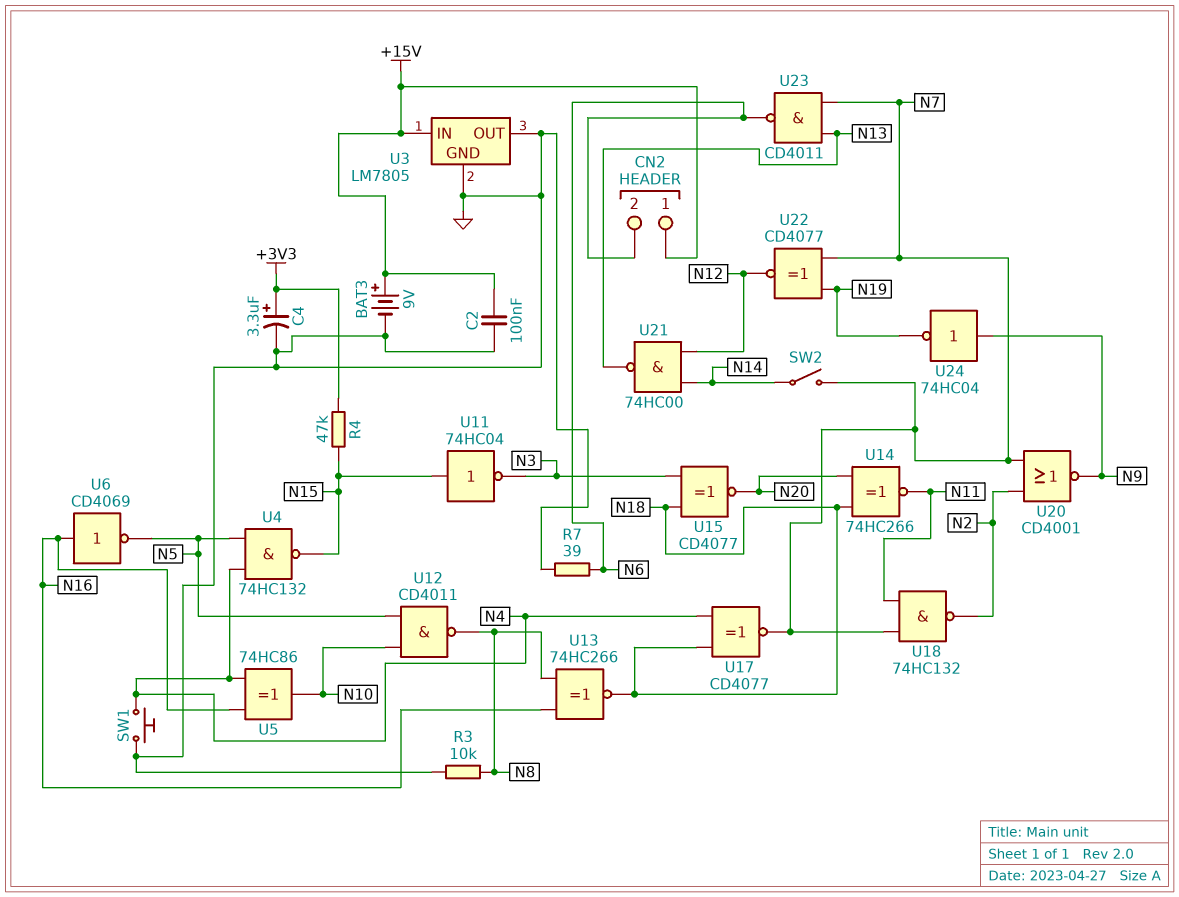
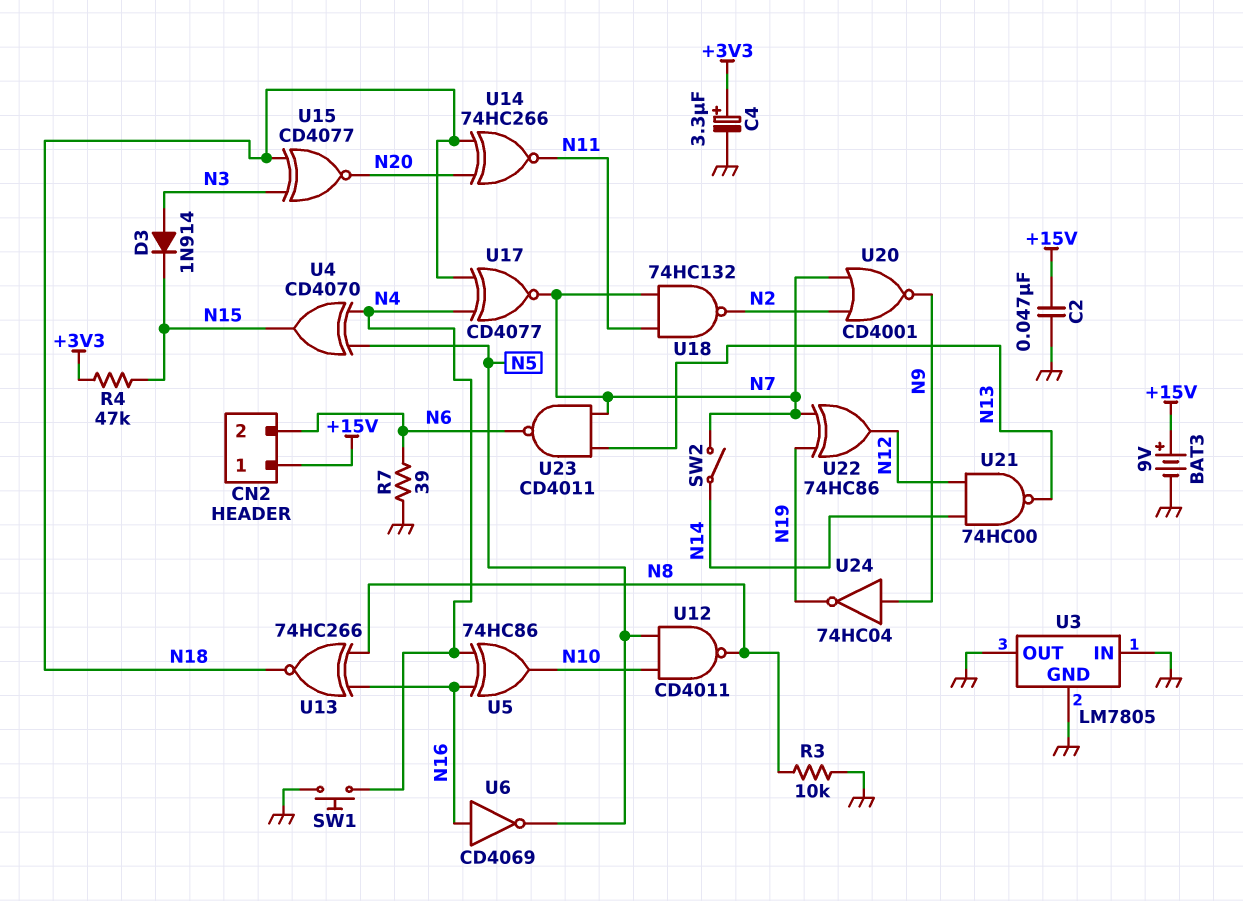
C2: 100nF (+15V, GND) -> 47nF (+15V, GND)
D3: none -> diode 1N914 (A N3, K N15)
U3 pin IN: +15V -> GND
U4: NAND 74HC132 (in N4, in N5, out N15) -> XOR CD4070 (in N4, in N5, out N15)
U11: NOT 74HC04 (in N15, out N3) -> none
U22: XNOR CD4077 (in N7, in N19, out N12) -> XOR 74HC86 (in N7, in N19, out N12)

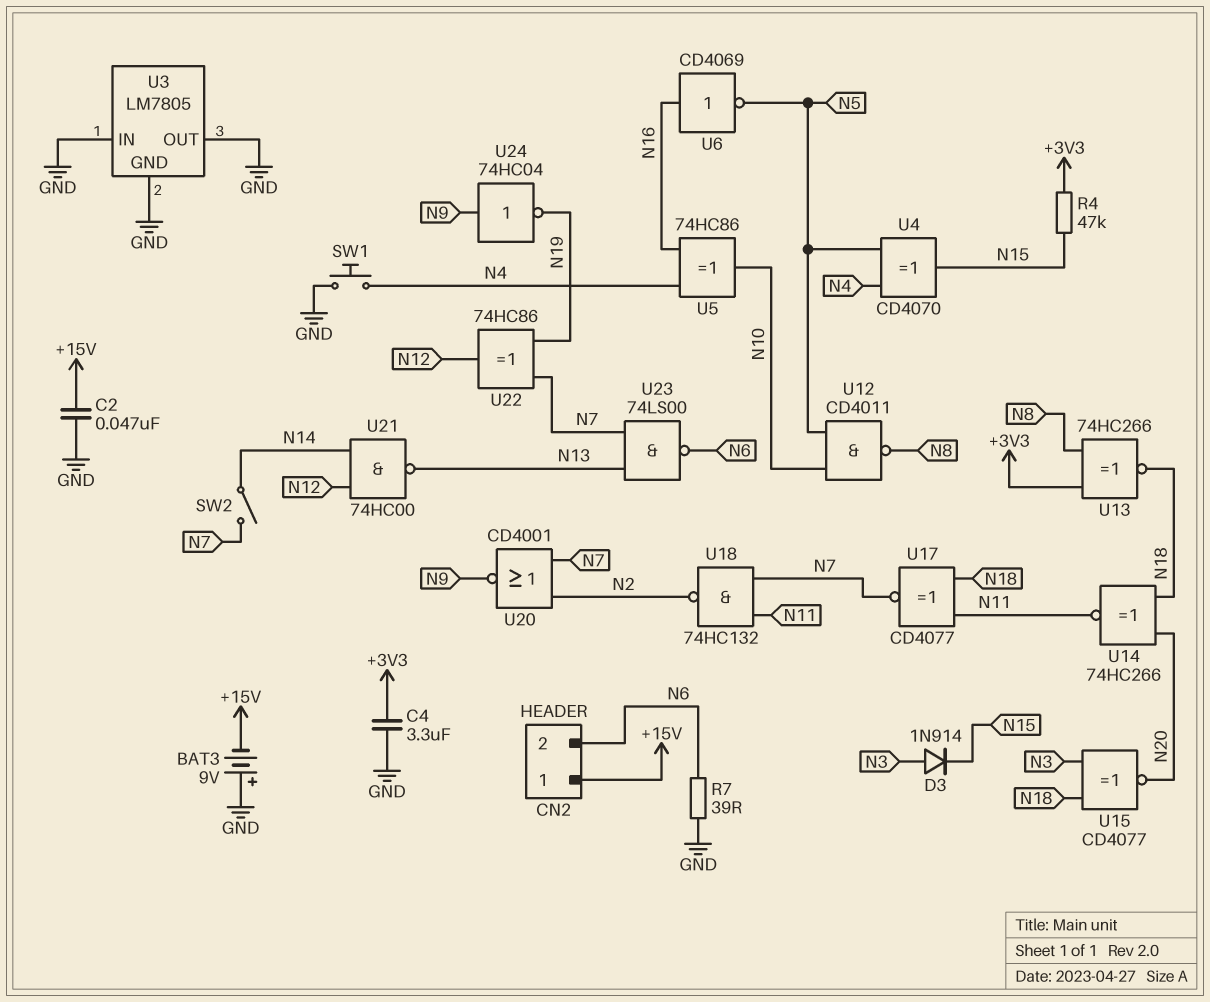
BAT3: 9V (plus +15V, minus GND) -> 9V (plus GND, minus +15V)
C4: 3.3uF (plus +3V3, minus GND) -> 3.3uF (+3V3, GND)
R3: 10k (GND, N8) -> none
U13: XNOR 74HC266 (in N8, in N16, out N18) -> XNOR 74HC266 (in +3V3, in N8, out N18)
U17: XNOR CD4077 (in N4, in N18, out N7) -> XNOR CD4077 (in N11, in N18, out N7)
U23: NAND CD4011 (in N7, in N13, out N6) -> NAND 74LS00 (in N7, in N13, out N6)

